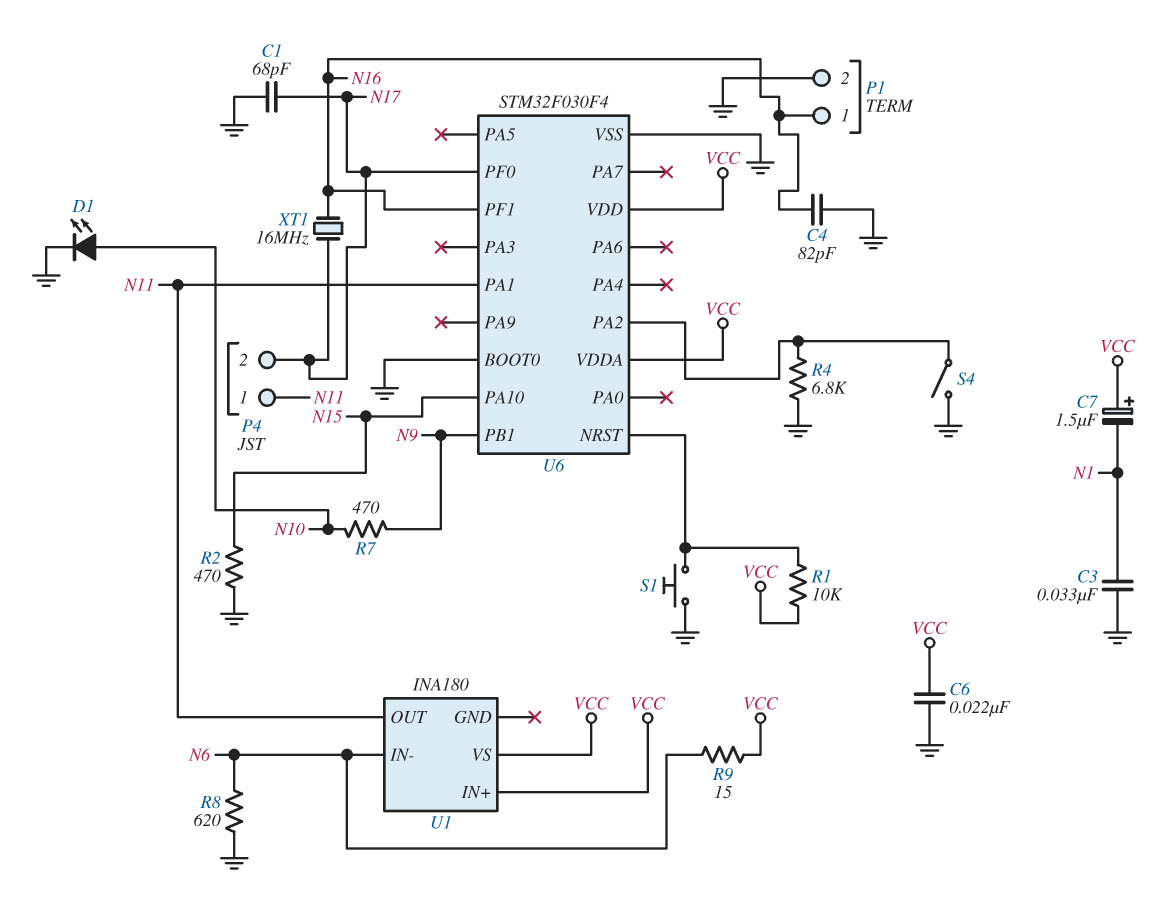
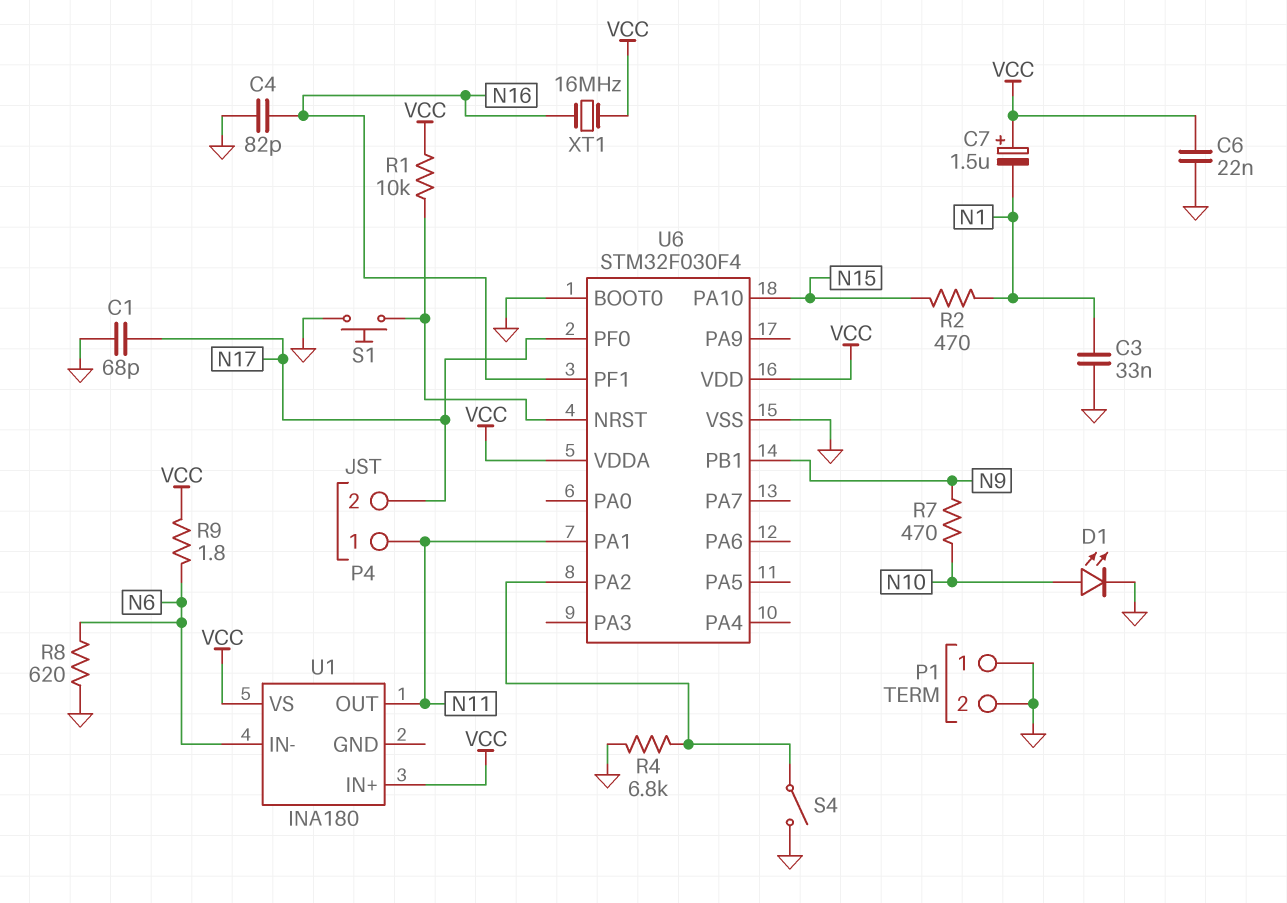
P1 pin 1: N16 -> GND
R2: 470 (GND, N15) -> 470 (N1, N15)
R9: 15 (N6, VCC) -> 1.8 (N6, VCC)
XT1: 16MHz (N16, N17) -> 16MHz (N16, VCC)

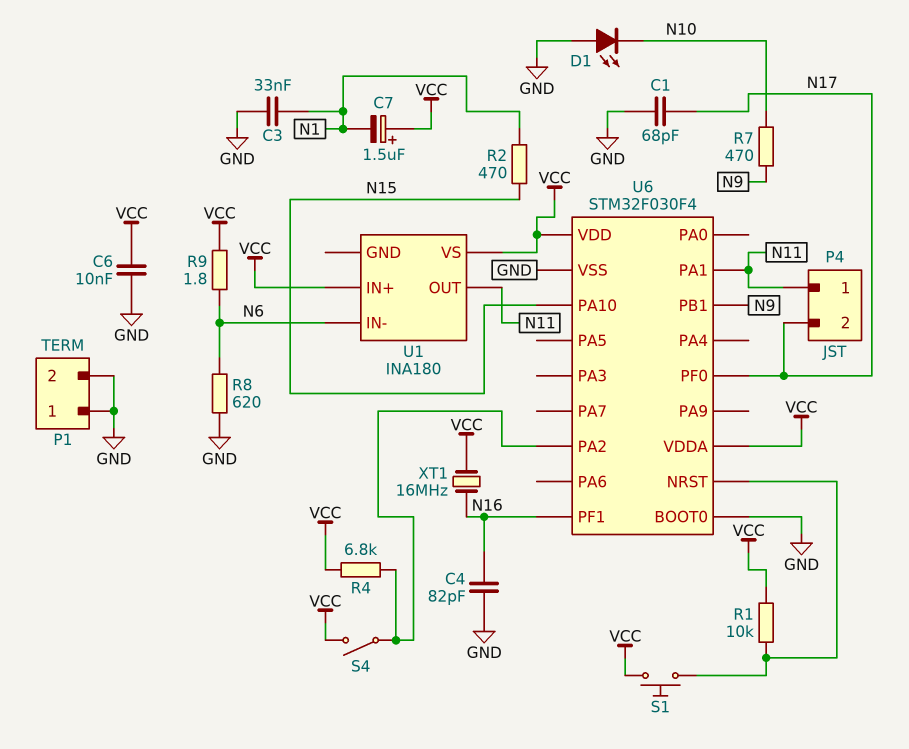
C6: 22nF (GND, VCC) -> 10nF (GND, VCC)
D1: LED (A N10, K GND) -> LED (A GND, K N10)
R4: 6.8k (GND, U6/PA2) -> 6.8k (U6/PA2, VCC)
S1: button (GND, U6/NRST) -> button (U6/NRST, VCC)
S4: switch (GND, U6/PA2) -> switch (U6/PA2, VCC)

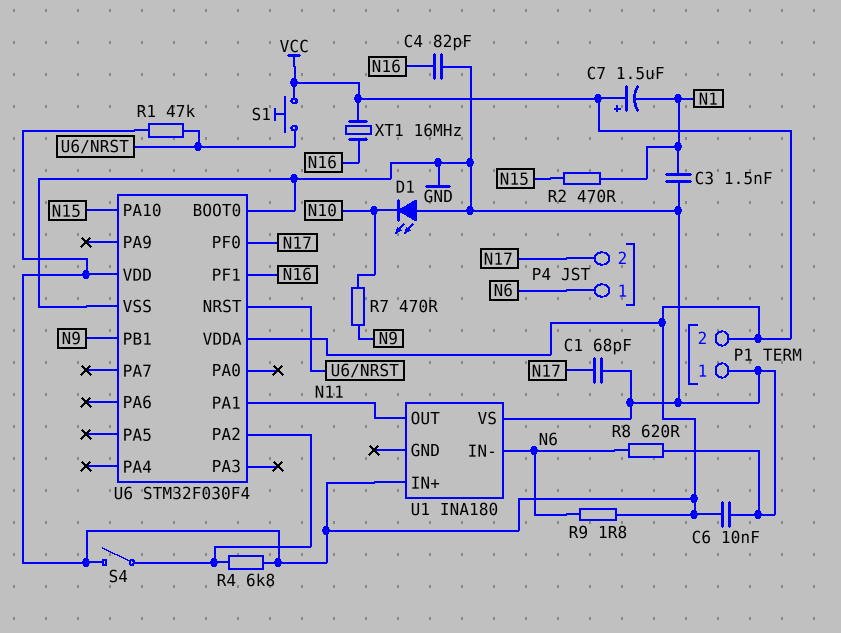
C3: 33nF (GND, N1) -> 1.5nF (GND, N1)
P1 pin 2: GND -> VCC
P4 pin 1: N11 -> N6
R1: 10k (U6/NRST, VCC) -> 47k (U6/NRST, VCC)
U1 pin VS: VCC -> GND

